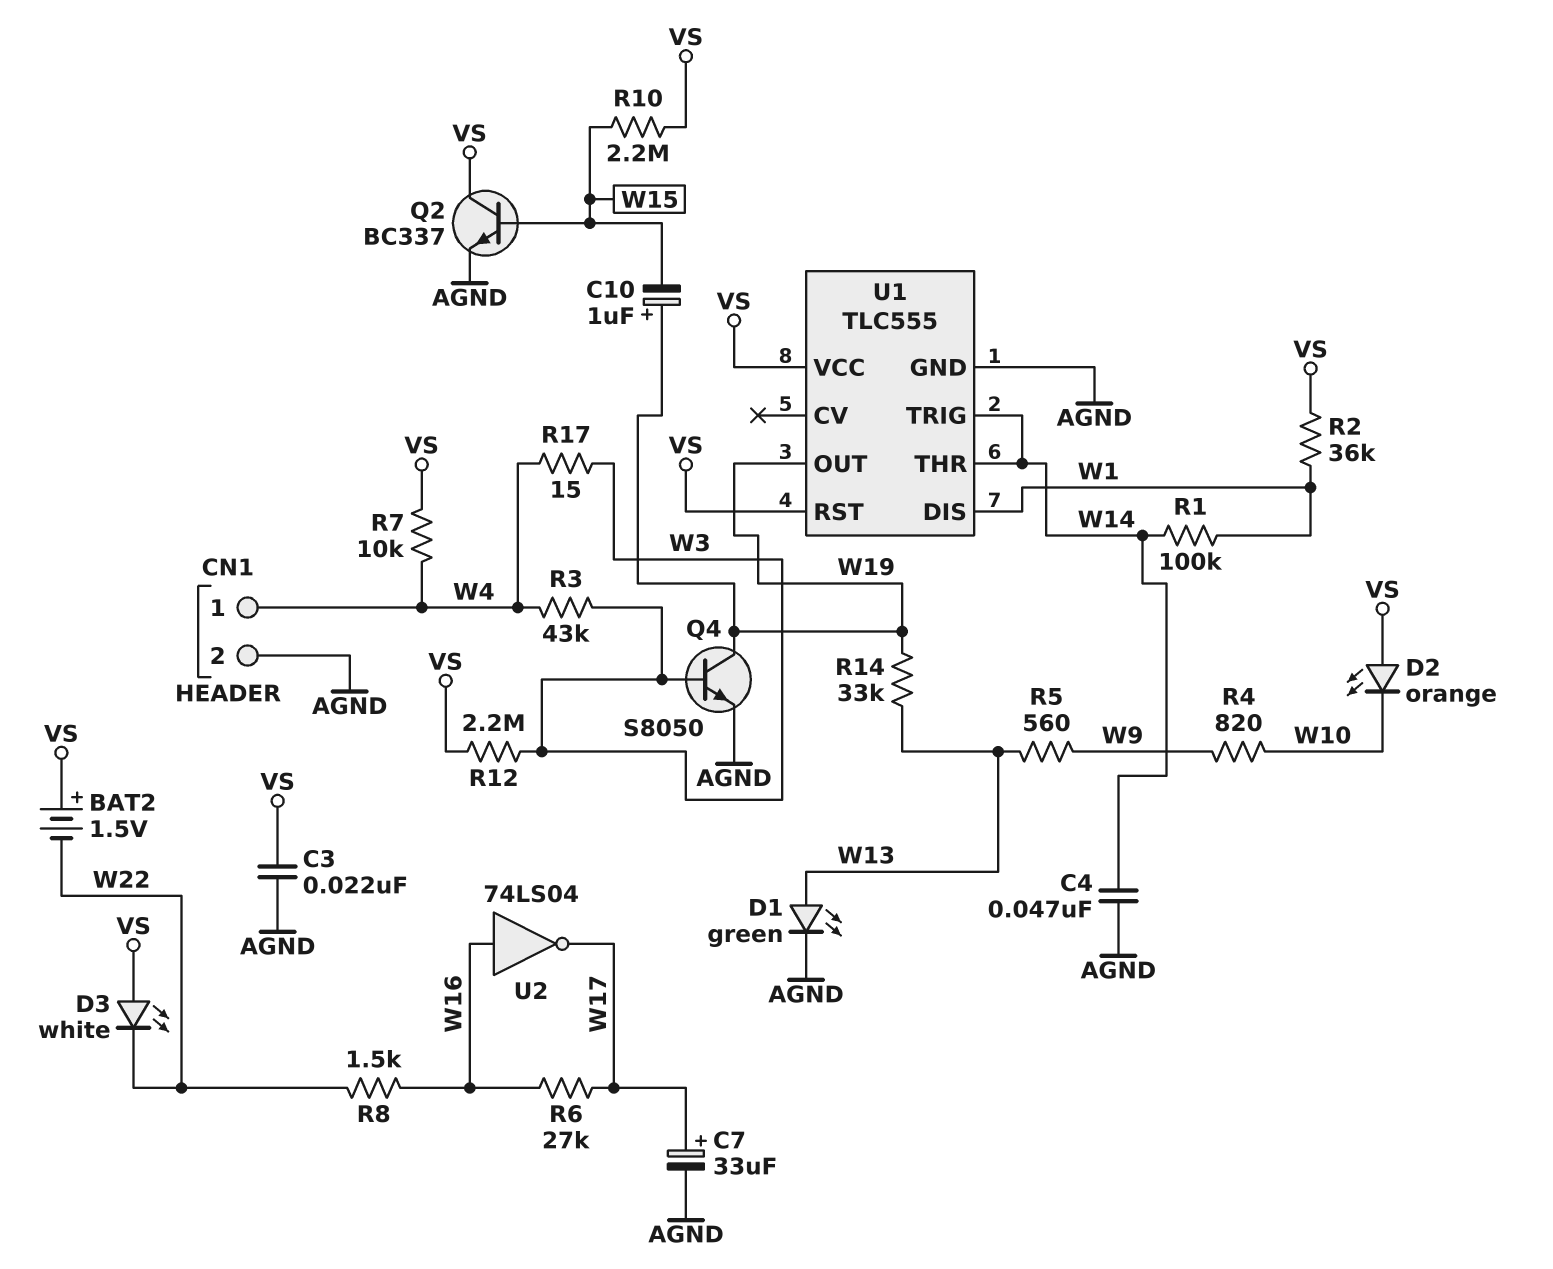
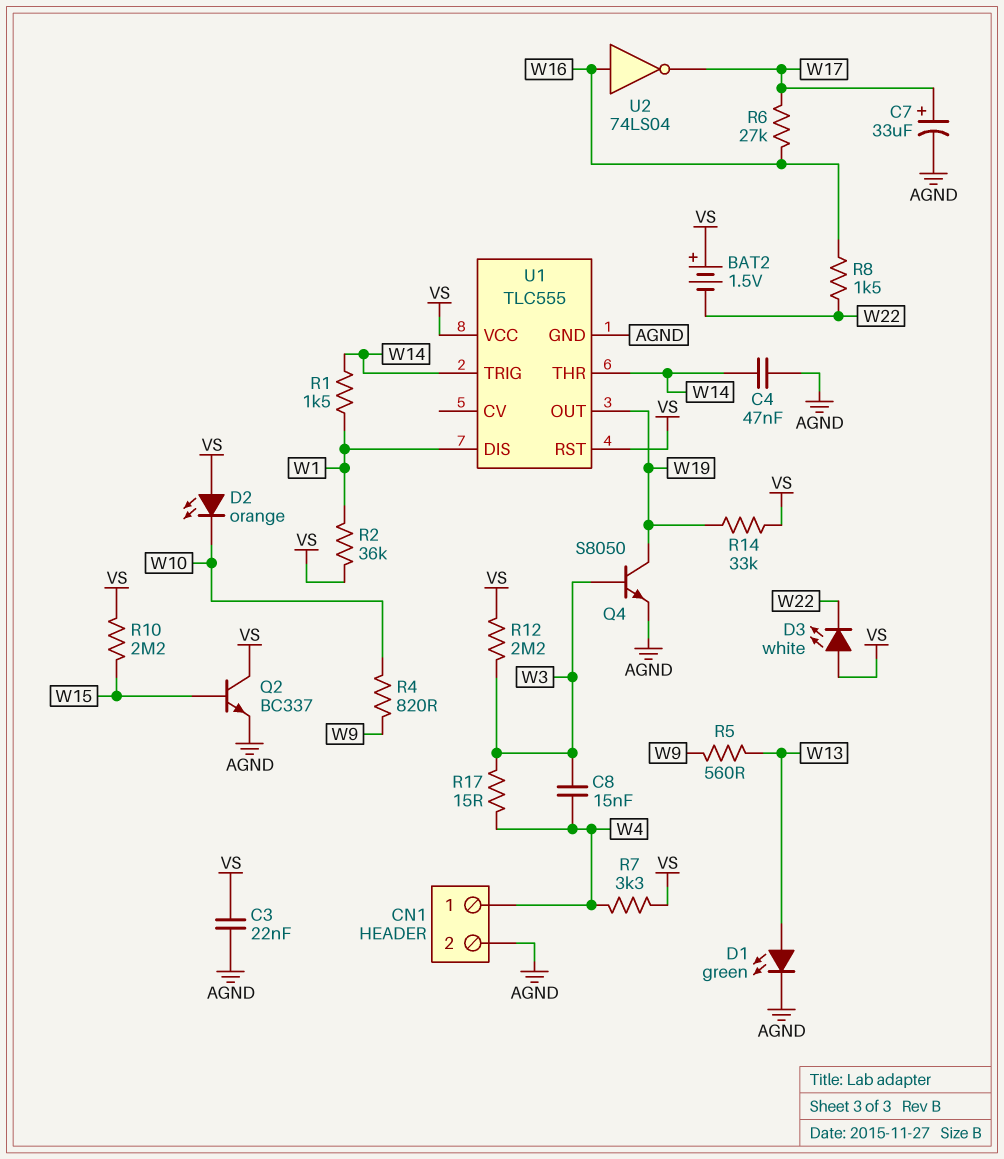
C8: none -> 15nF (W3, W4)
C10: 1uF (plus W19, minus W15) -> none
R1: 100k (W1, W14) -> 1.5k (W1, W14)
R3: 43k (W3, W4) -> none
R7: 10k (VS, W4) -> 3.3k (VS, W4)
R14: 33k (W13, W19) -> 33k (VS, W19)

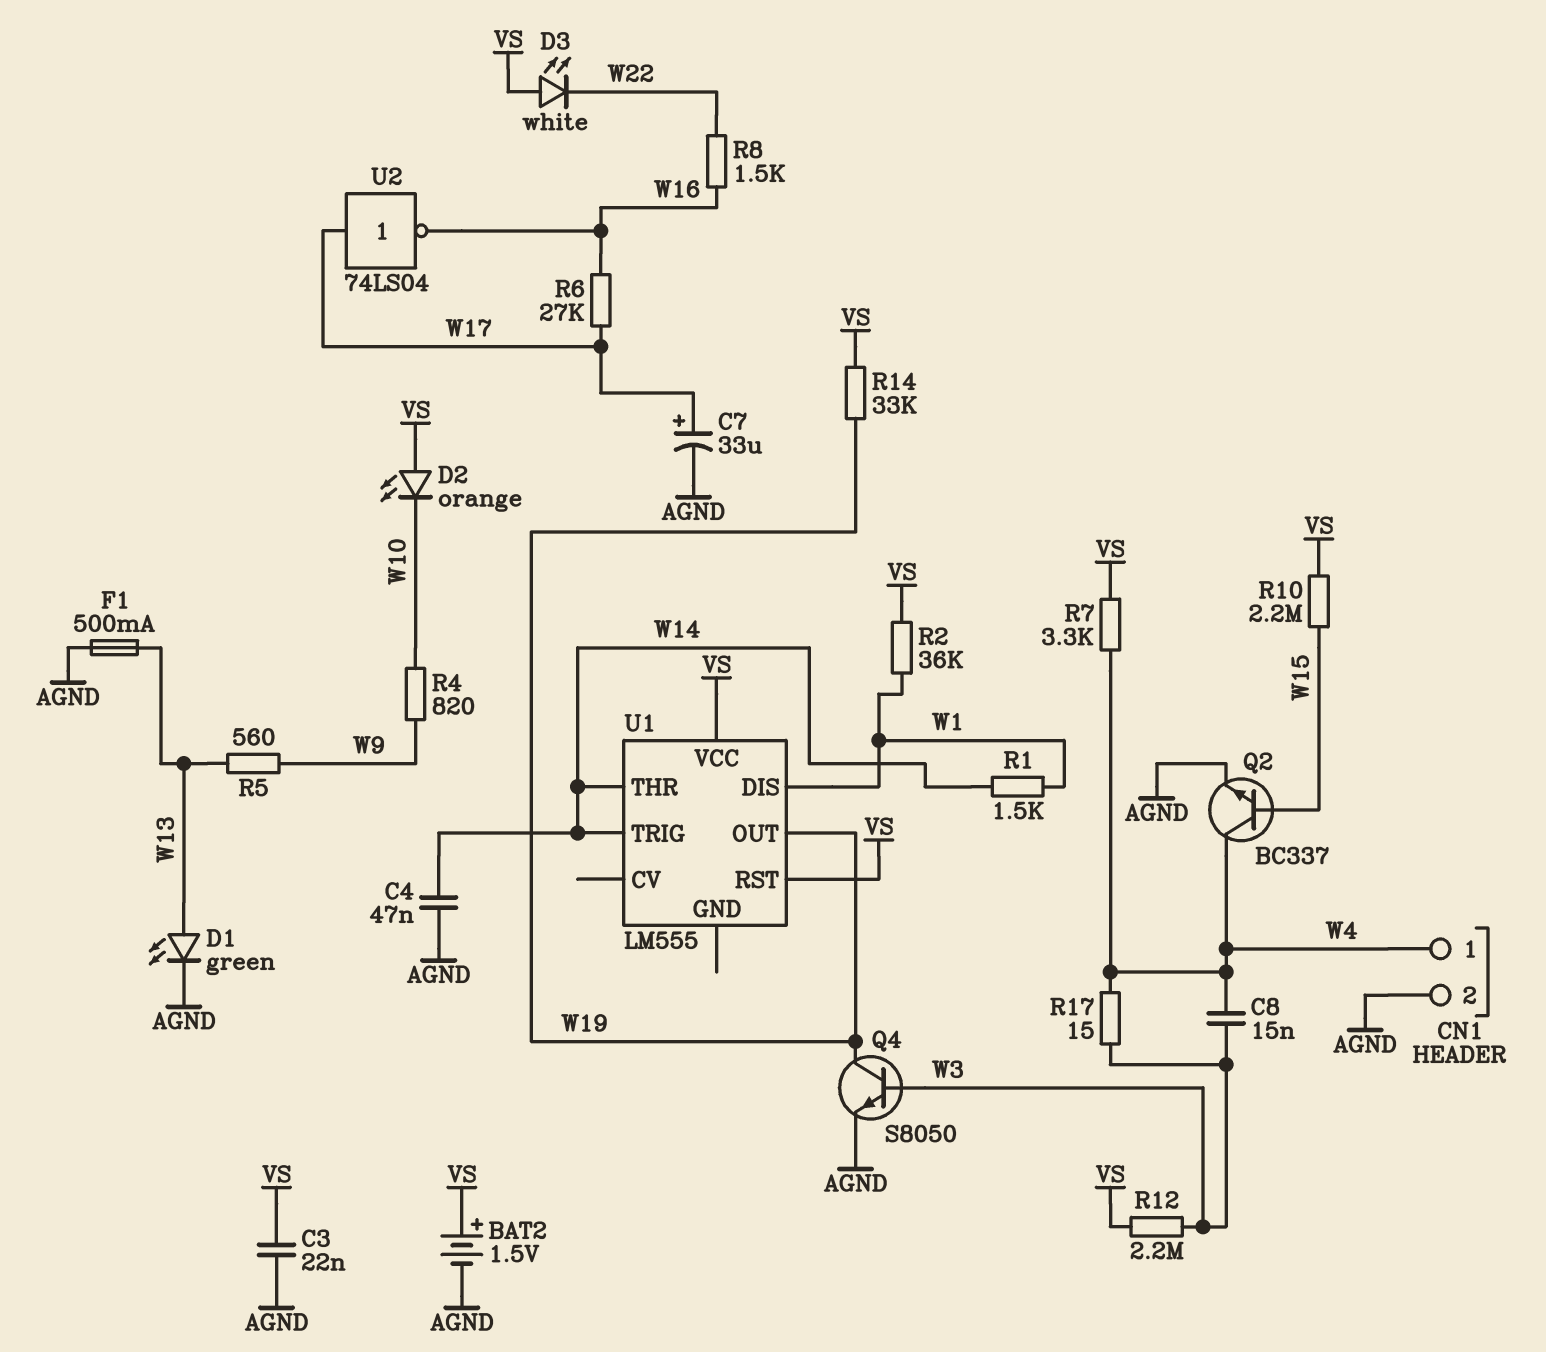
BAT2: 1.5V (plus VS, minus W22) -> 1.5V (plus VS, minus AGND)
F1: none -> 500mA (AGND, W13)
Q2: NPN BC337 (B W15, C VS, E AGND) -> NPN BC337 (B W15, C W4, E AGND)
U1: TLC555 -> LM555
U1 pin GND: AGND -> none
U2: NOT 74LS04 (in W16, out W17) -> NOT 74LS04 (in W17, out W16)

